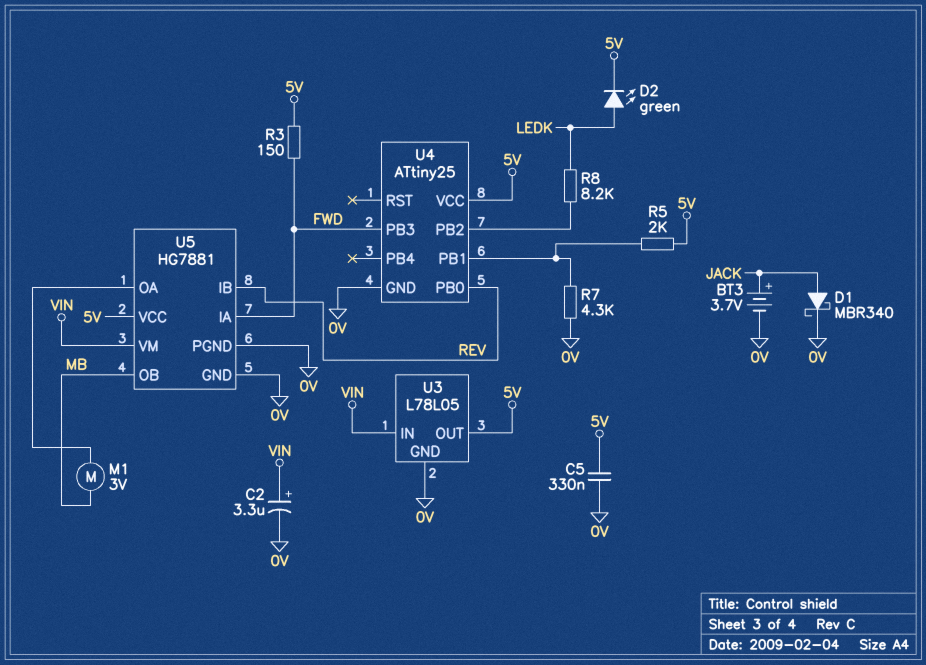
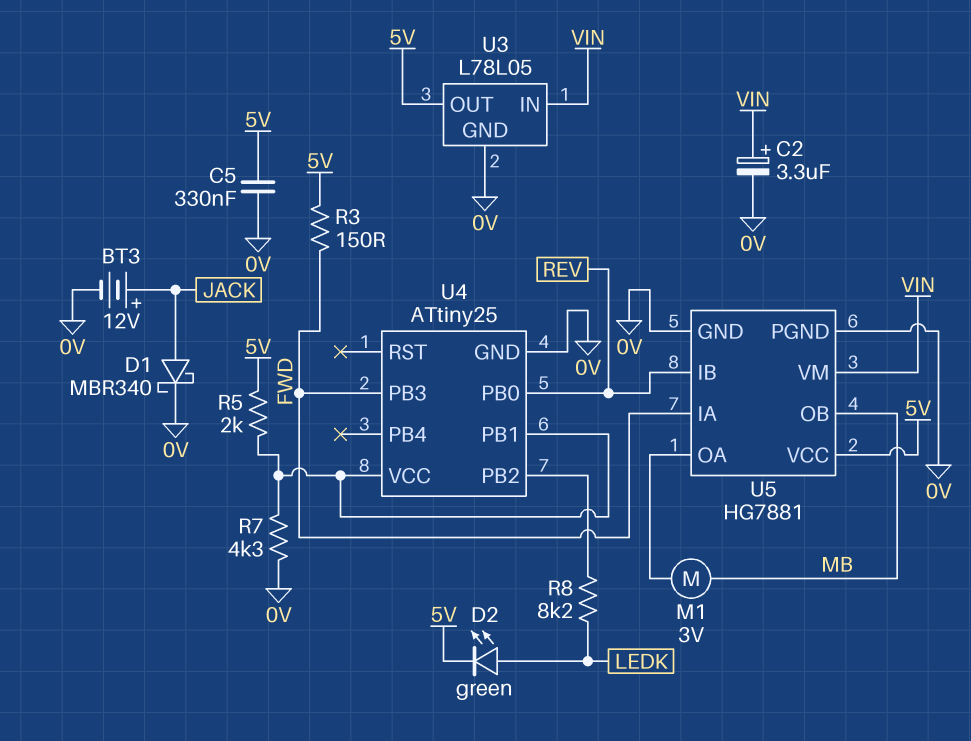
BT3: 3.7V (plus JACK, minus 0V) -> 12V (plus JACK, minus 0V)
U4 pin VCC: 5V -> U4/PB1

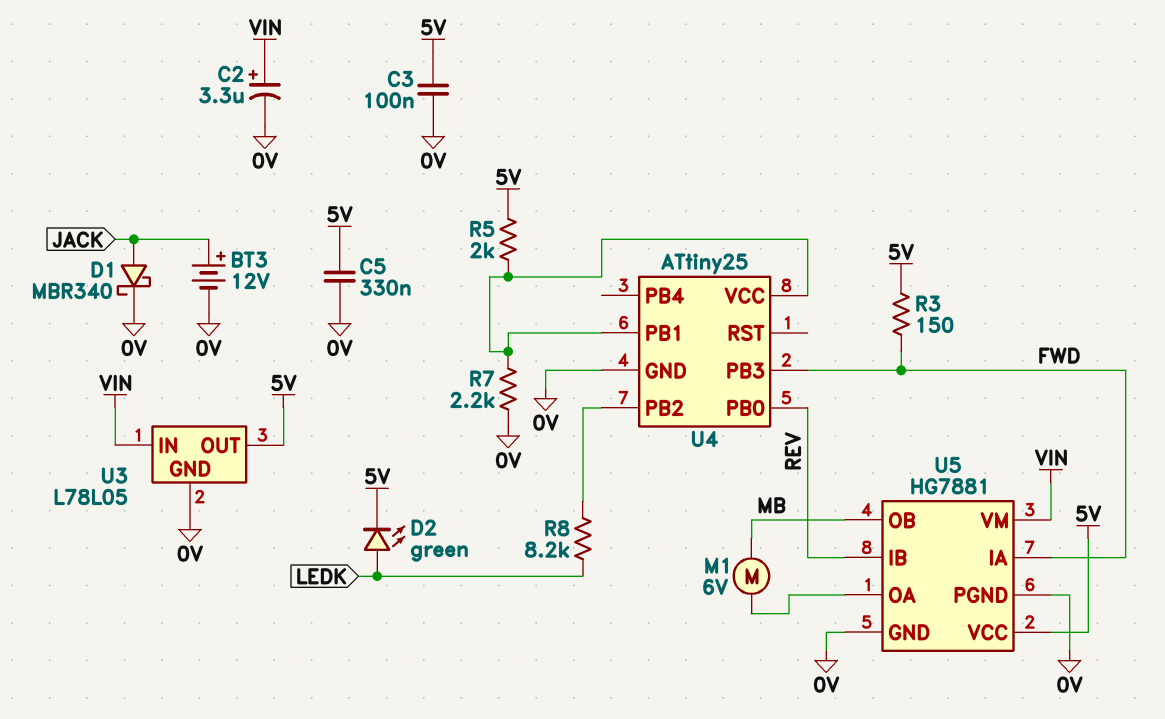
C3: none -> 100nF (0V, 5V)
M1: motor 3V (MB, U5/OA) -> motor 6V (MB, U5/OA)
R7: 4.3k (0V, U4/PB1) -> 2.2k (0V, U4/PB1)

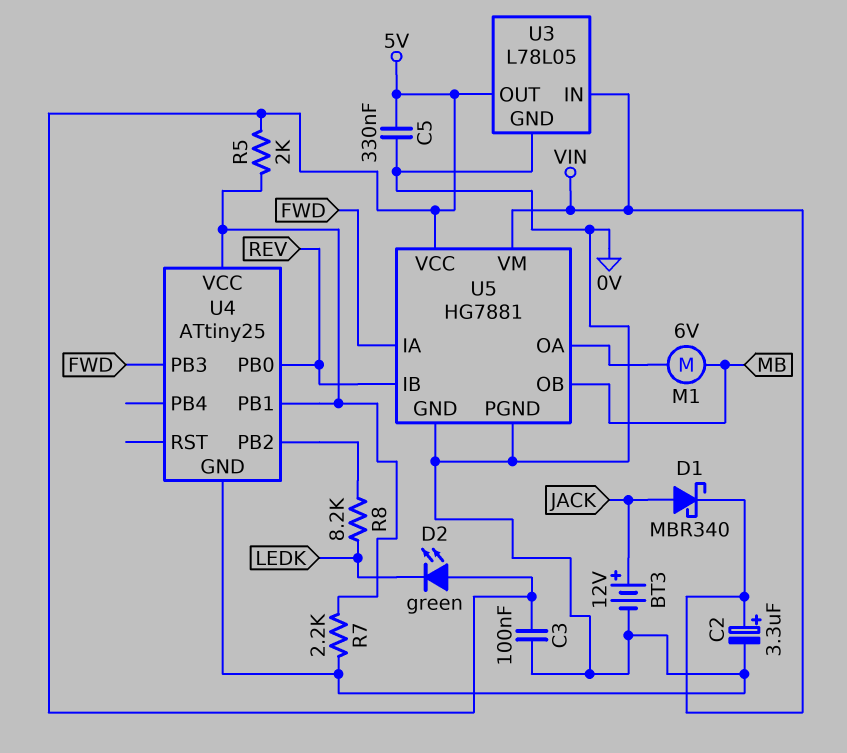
D1: schottky MBR340 (A JACK, K 0V) -> schottky MBR340 (A JACK, K VIN)
D2: LED green (A LEDK, K 5V) -> LED green (A 5V, K LEDK)
R3: 150 (5V, FWD) -> none

